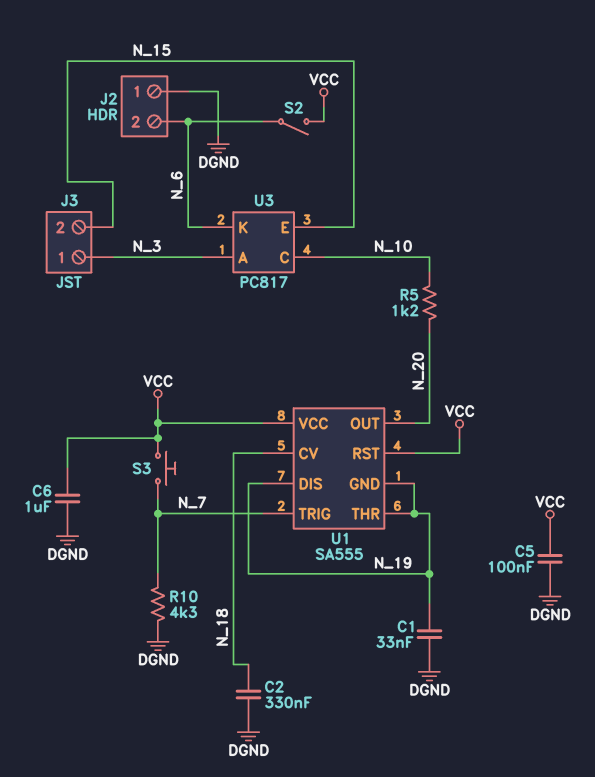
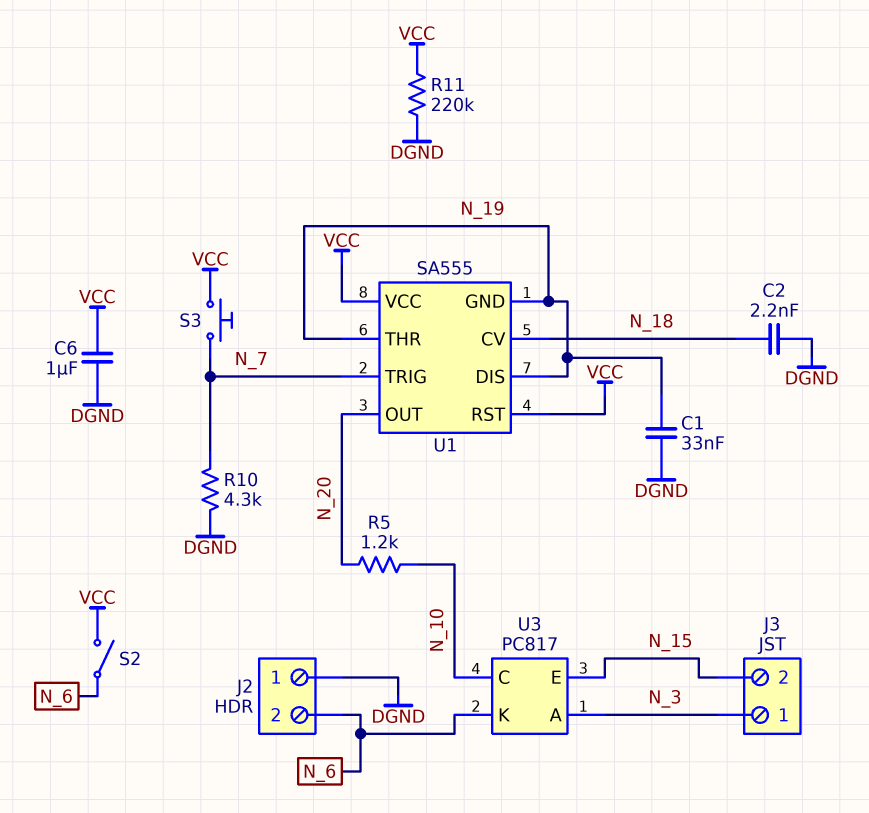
C2: 330nF (DGND, N_18) -> 2.2nF (DGND, N_18)
C5: 100nF (DGND, VCC) -> none
R11: none -> 220k (DGND, VCC)

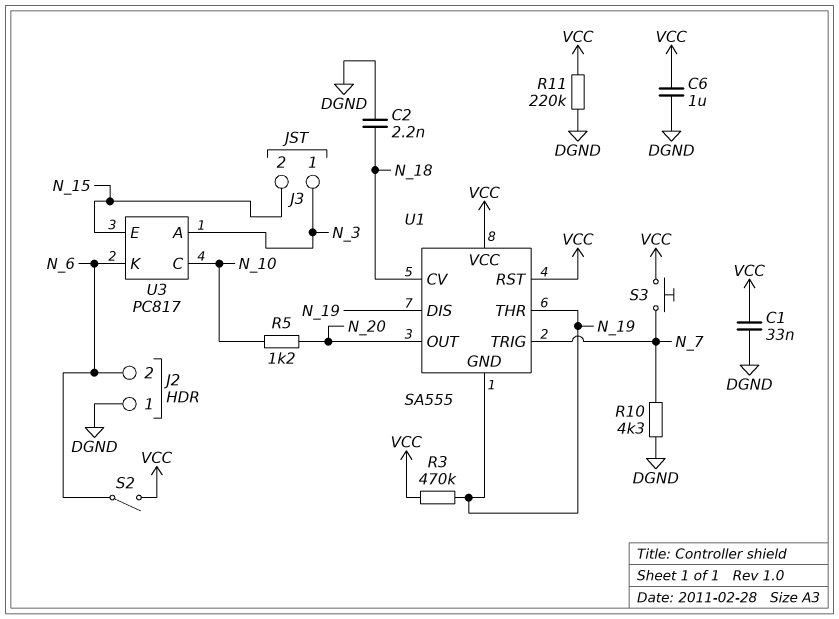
C1: 33nF (DGND, N_19) -> 33nF (DGND, VCC)
R3: none -> 470k (N_19, VCC)

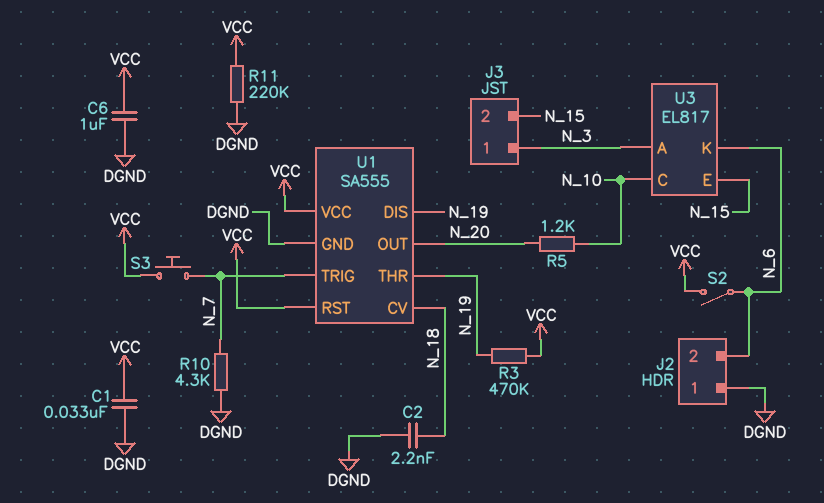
U1 pin GND: N_19 -> DGND
U3: PC817 -> EL817

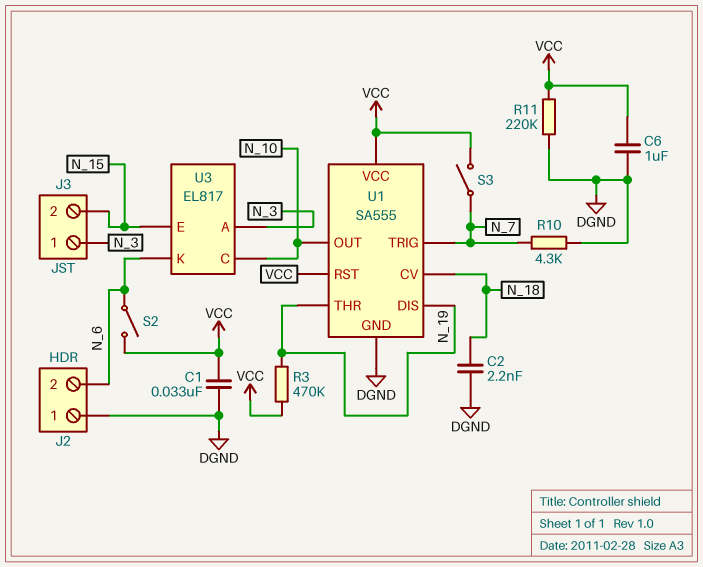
R5: 1.2k (N_10, N_20) -> none
S3: button (N_7, VCC) -> switch (N_7, VCC)
U1 pin OUT: N_20 -> N_10

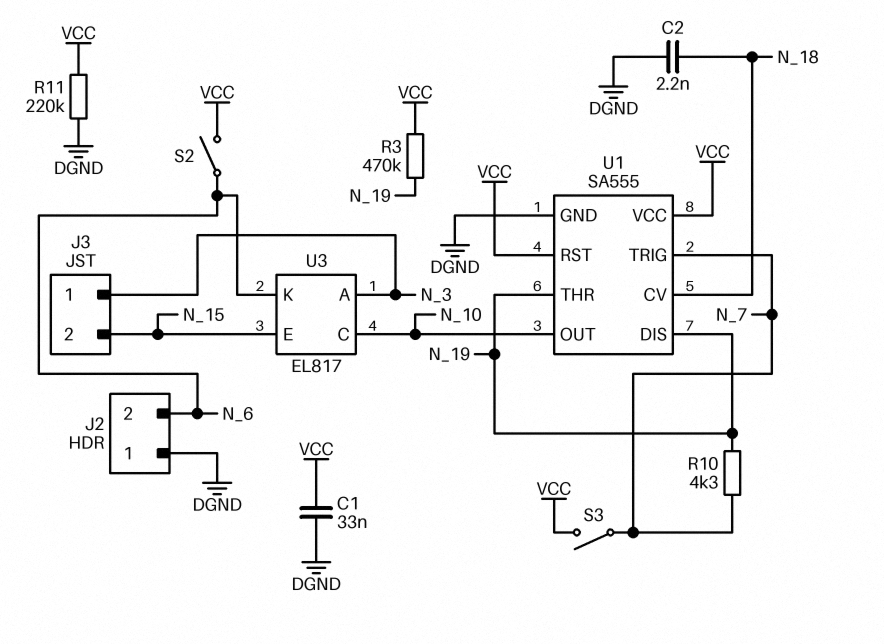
C6: 1uF (DGND, VCC) -> none
R10: 4.3k (DGND, N_7) -> 4.3k (N_7, N_19)

